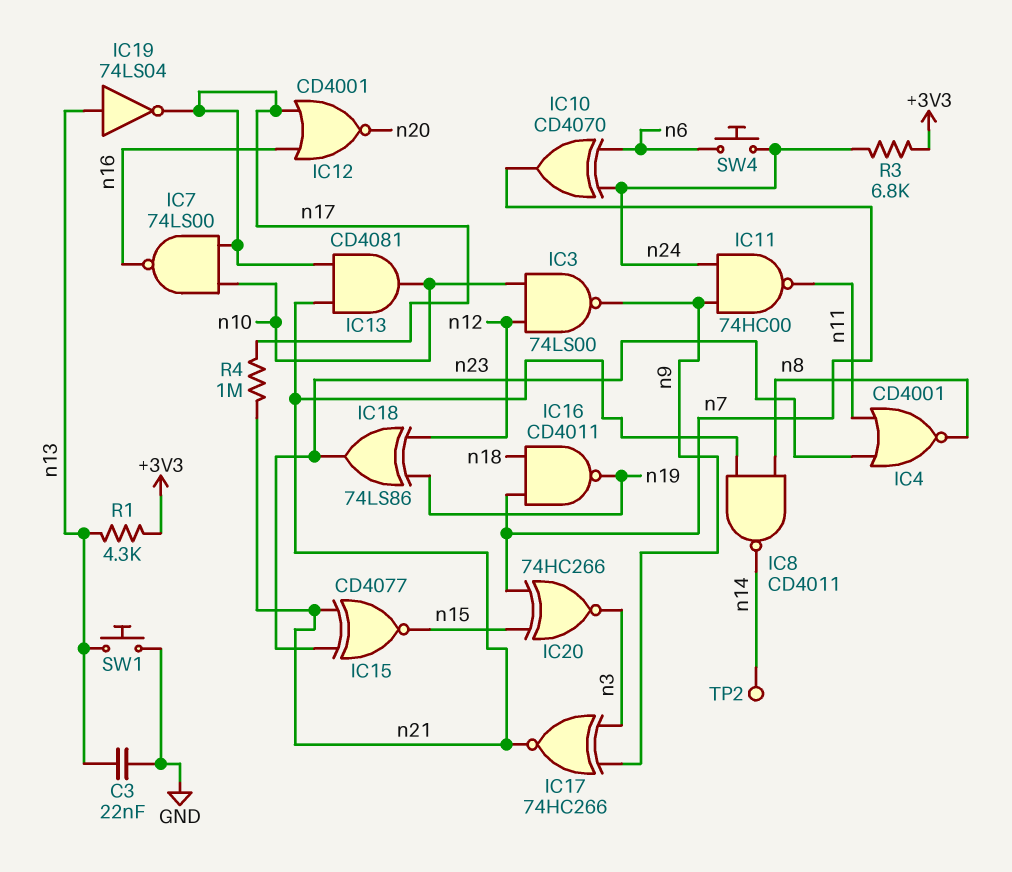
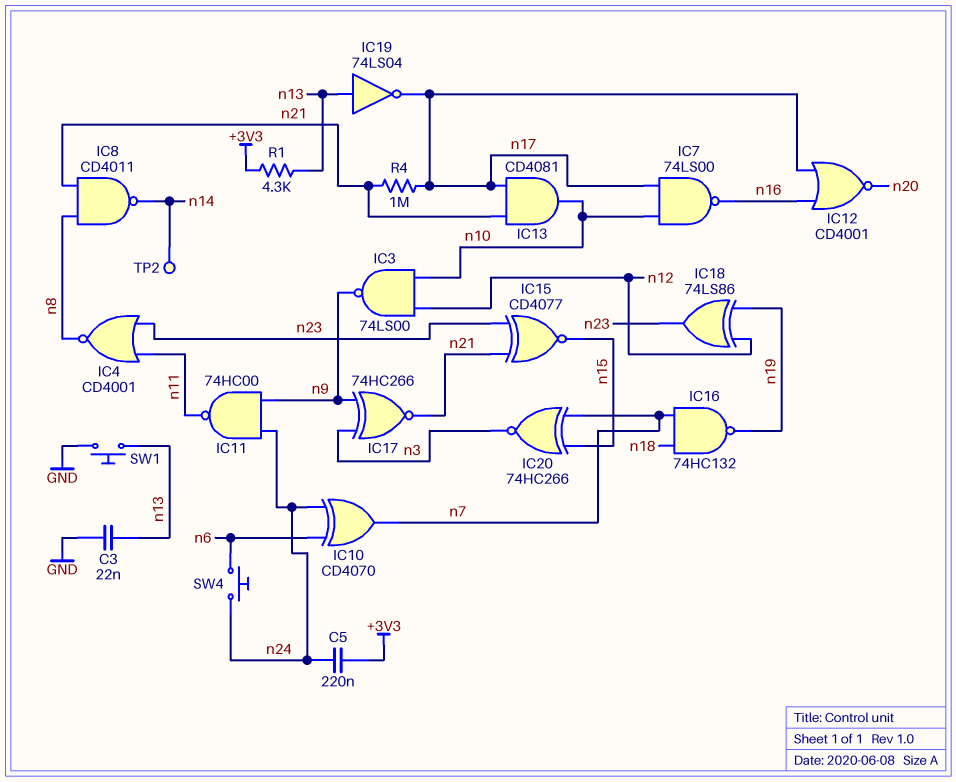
C5: none -> 220nF (+3V3, n24)
IC16: NAND CD4011 (in n7, in n18, out n19) -> NAND 74HC132 (in n7, in n18, out n19)
R3: 6.8k (+3V3, n24) -> none

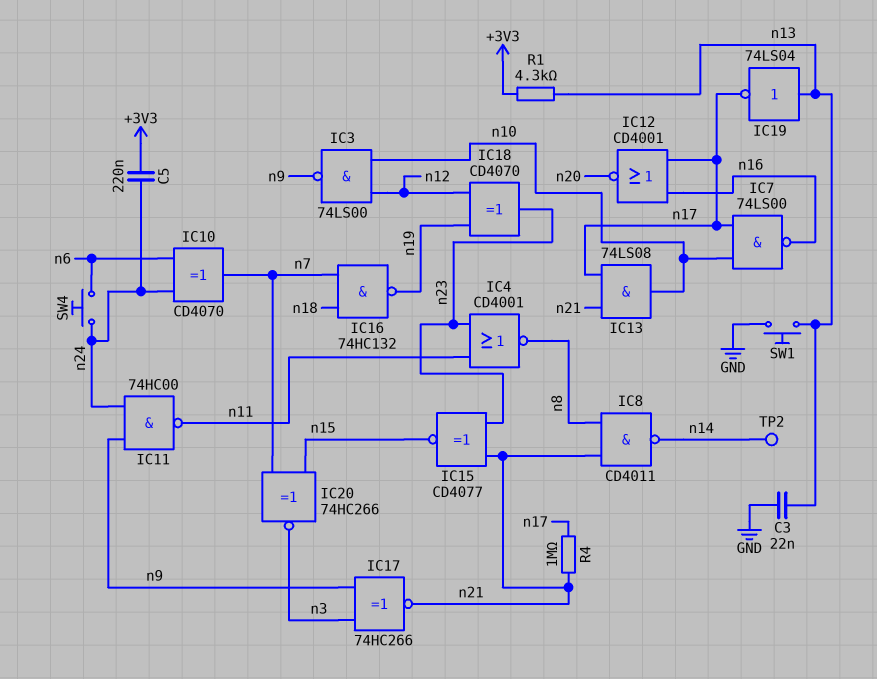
IC13: AND CD4081 (in n17, in n21, out n10) -> AND 74LS08 (in n17, in n21, out n10)
IC18: XOR 74LS86 (in n12, in n19, out n23) -> XOR CD4070 (in n12, in n19, out n23)

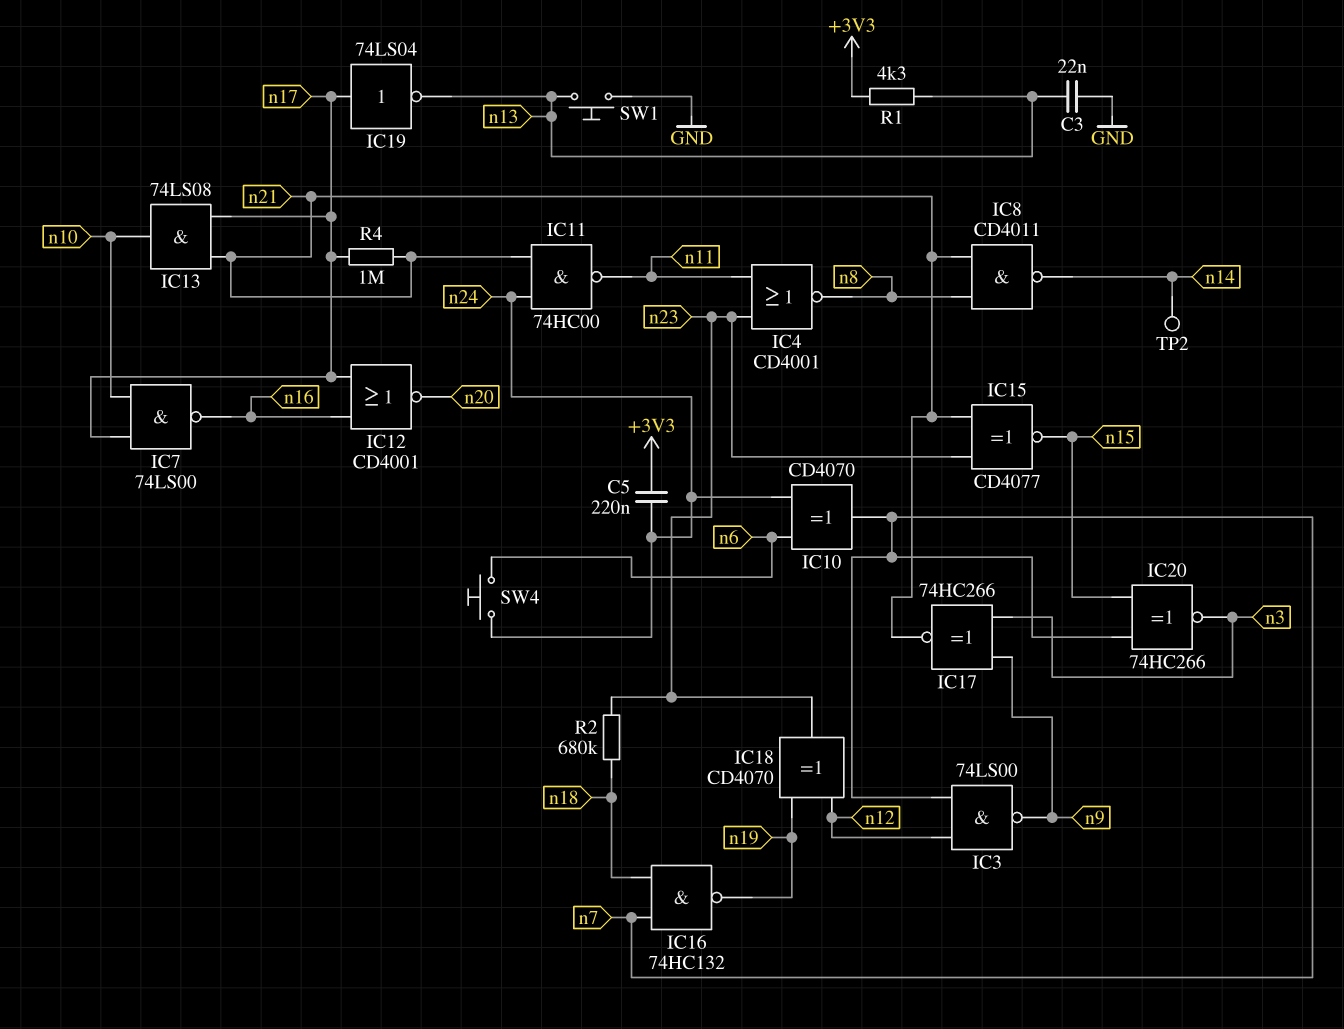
IC3: NAND 74LS00 (in n10, in n12, out n9) -> NAND 74LS00 (in n7, in n12, out n9)
IC11: NAND 74HC00 (in n9, in n24, out n11) -> NAND 74HC00 (in n21, in n24, out n11)
IC19: NOT 74LS04 (in n13, out n17) -> NOT 74LS04 (in n17, out n13)
R2: none -> 680k (n18, n23)

